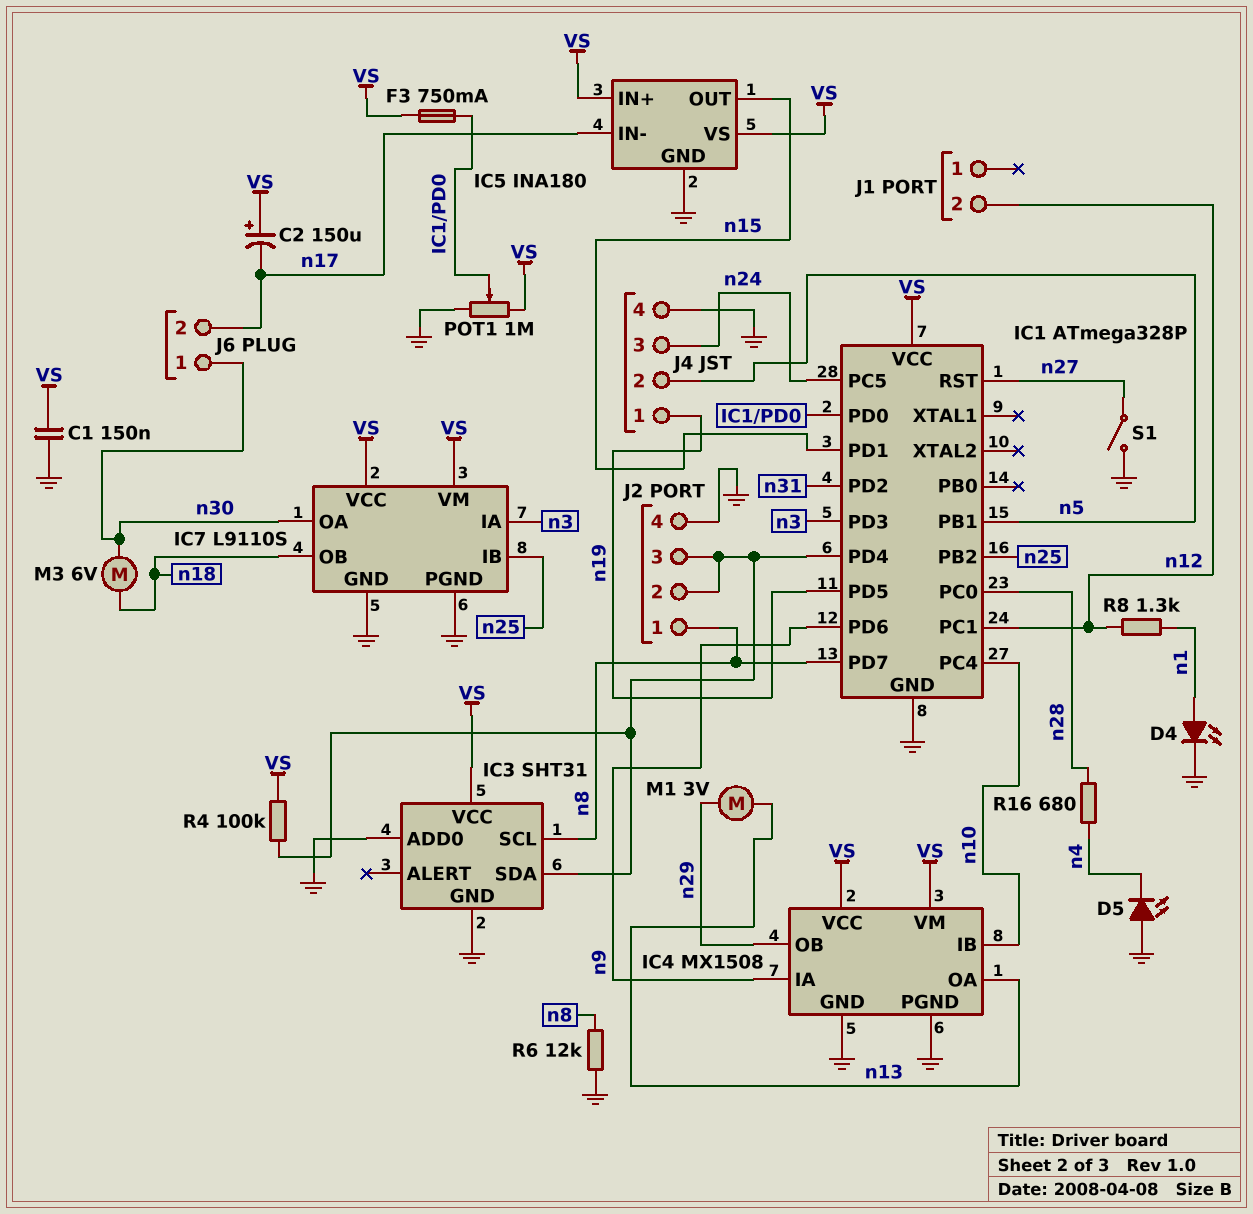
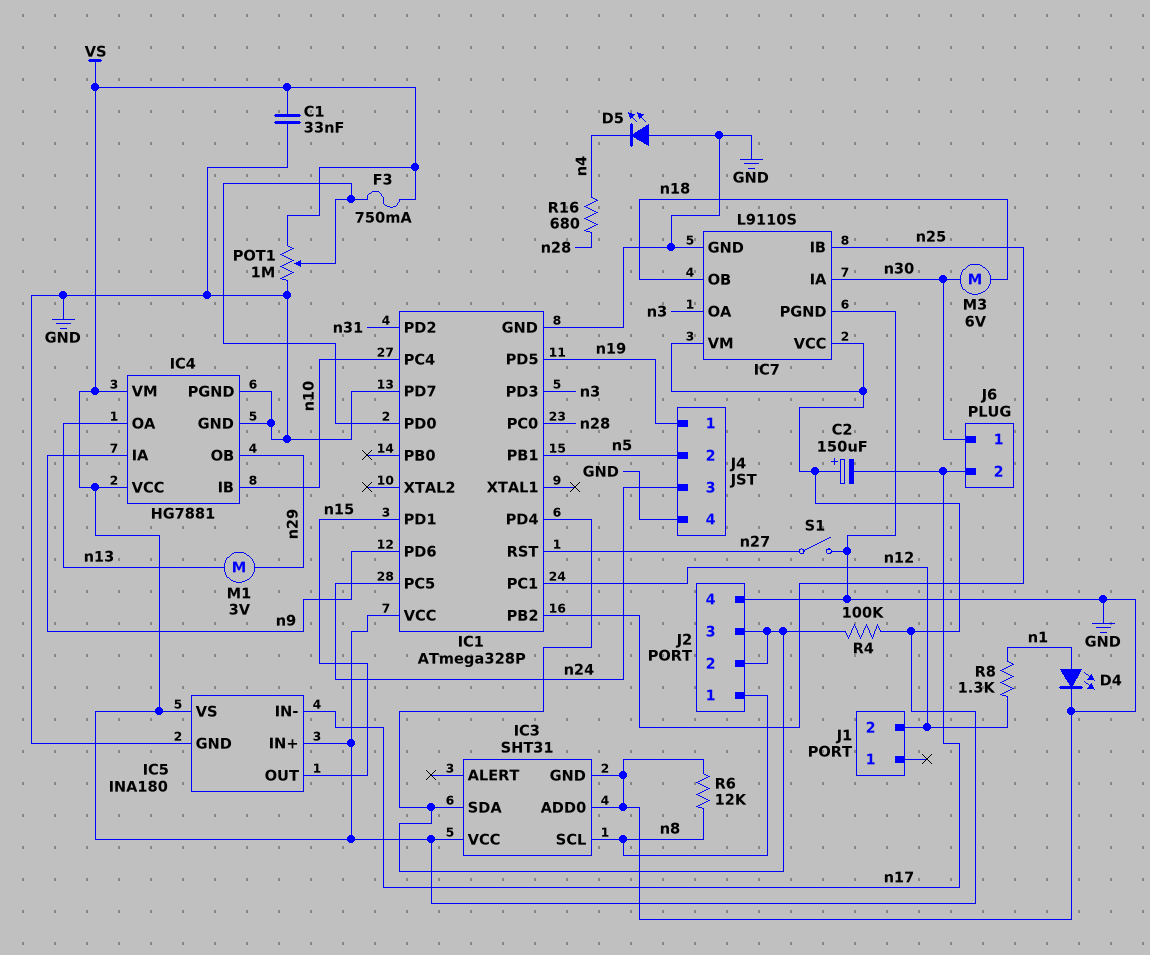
C1: 150nF (GND, VS) -> 33nF (GND, VS)
IC1 pin PD7: n8 -> GND
IC4: MX1508 -> HG7881
IC7 pin IA: n3 -> n30
IC7 pin OA: n30 -> n3

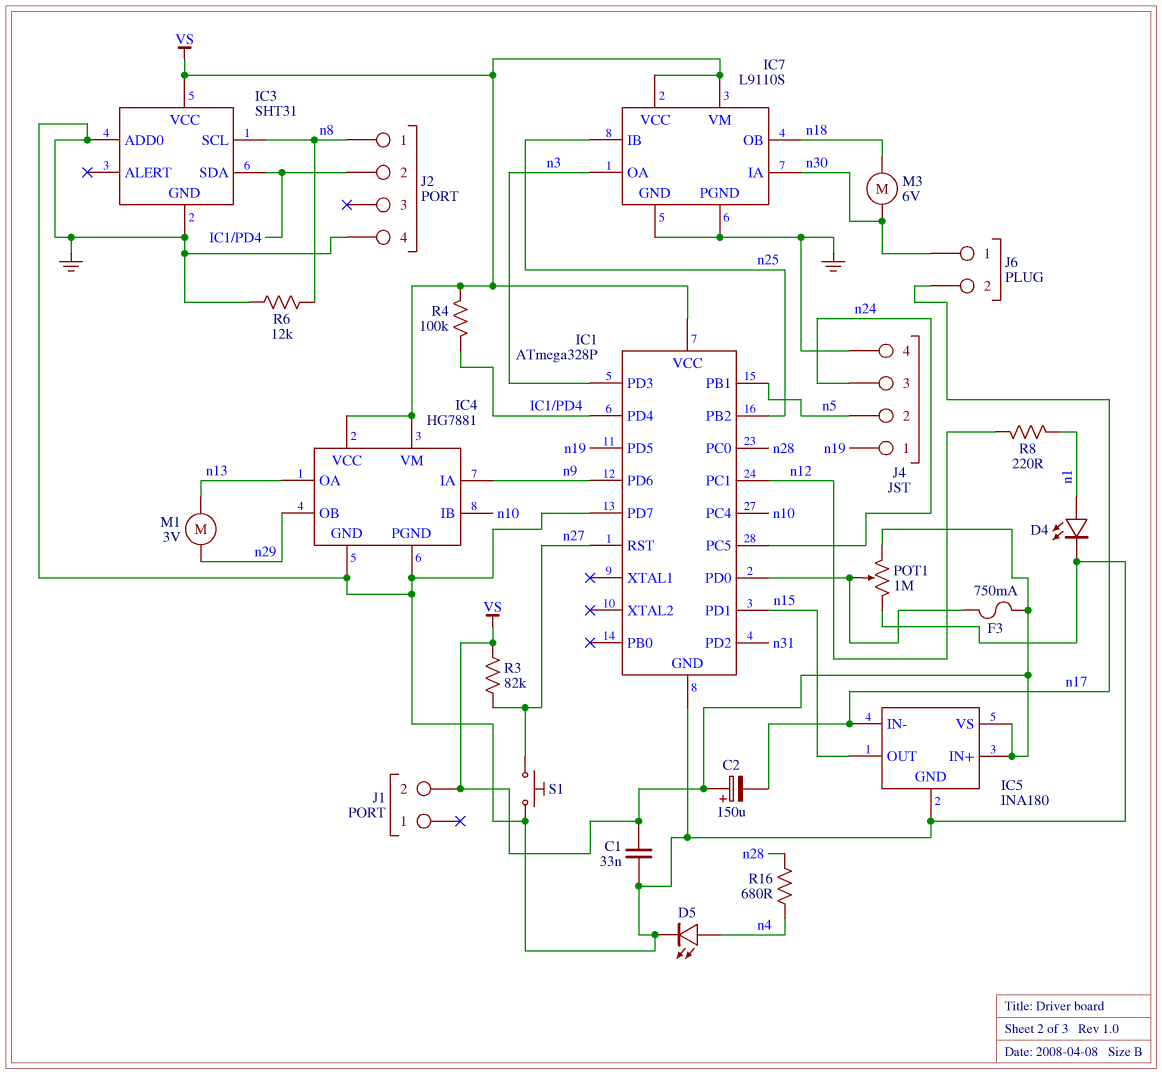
D5: LED (A GND, K n4) -> LED (A n4, K GND)
J1 pin 2: n12 -> VS
J2 pin 3: IC1/PD4 -> none
R3: none -> 82k (VS, n27)
R8: 1.3k (n1, n12) -> 220 (n1, n12)
S1: switch (GND, n27) -> button (GND, n27)

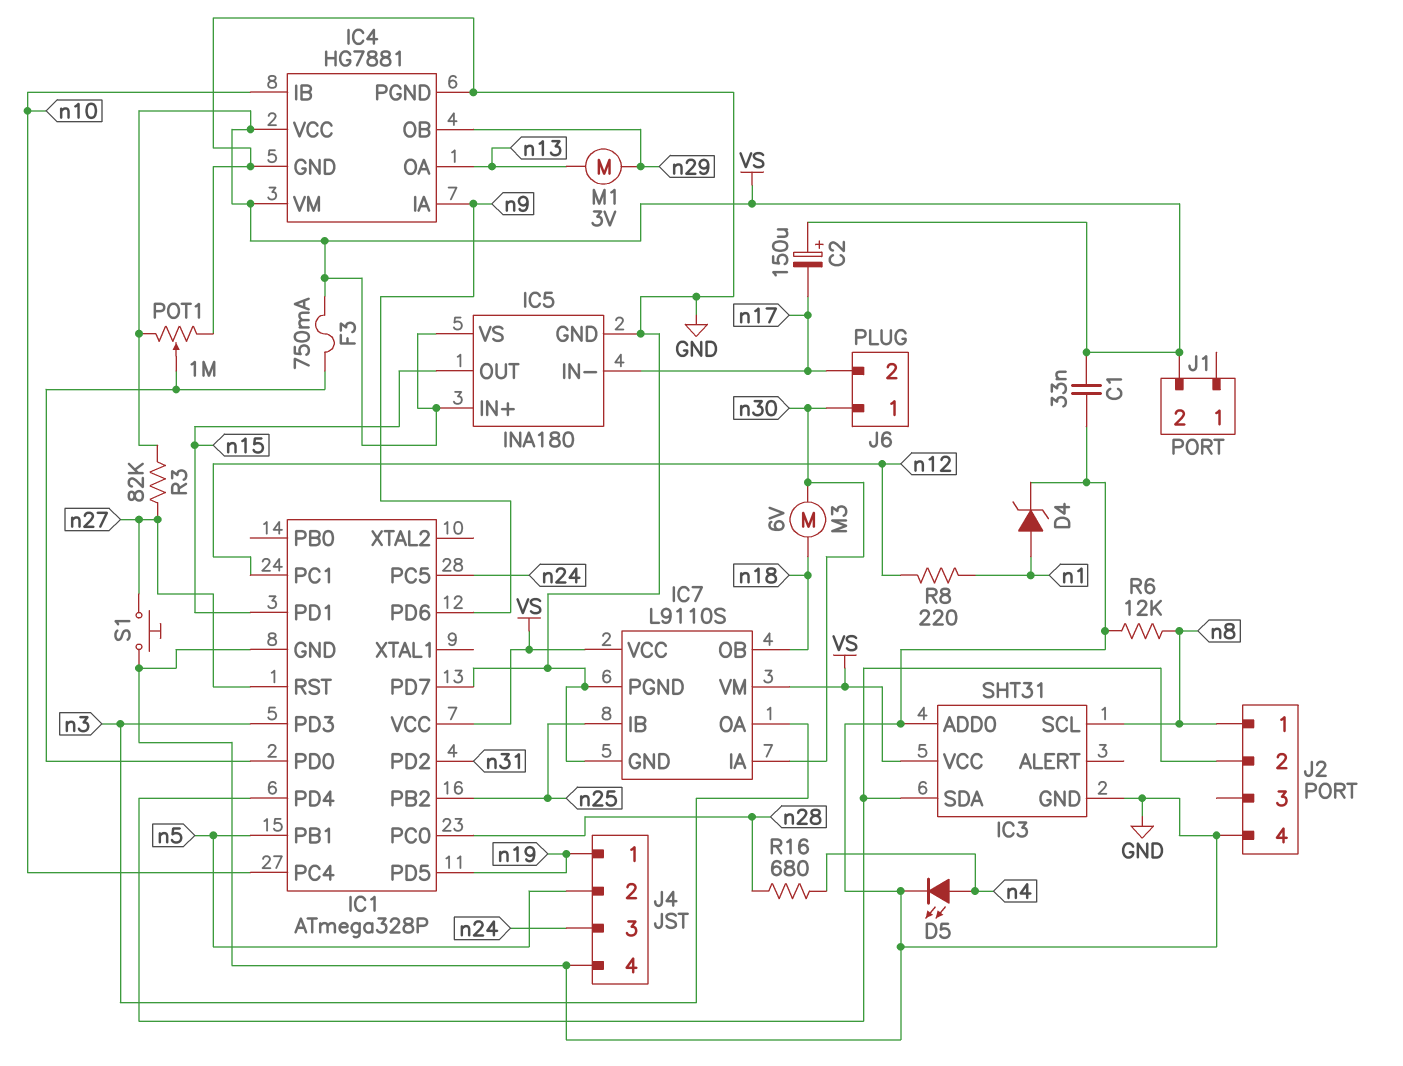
D4: LED (A n1, K GND) -> zener (A n1, K GND)
R4: 100k (IC1/PD4, VS) -> none

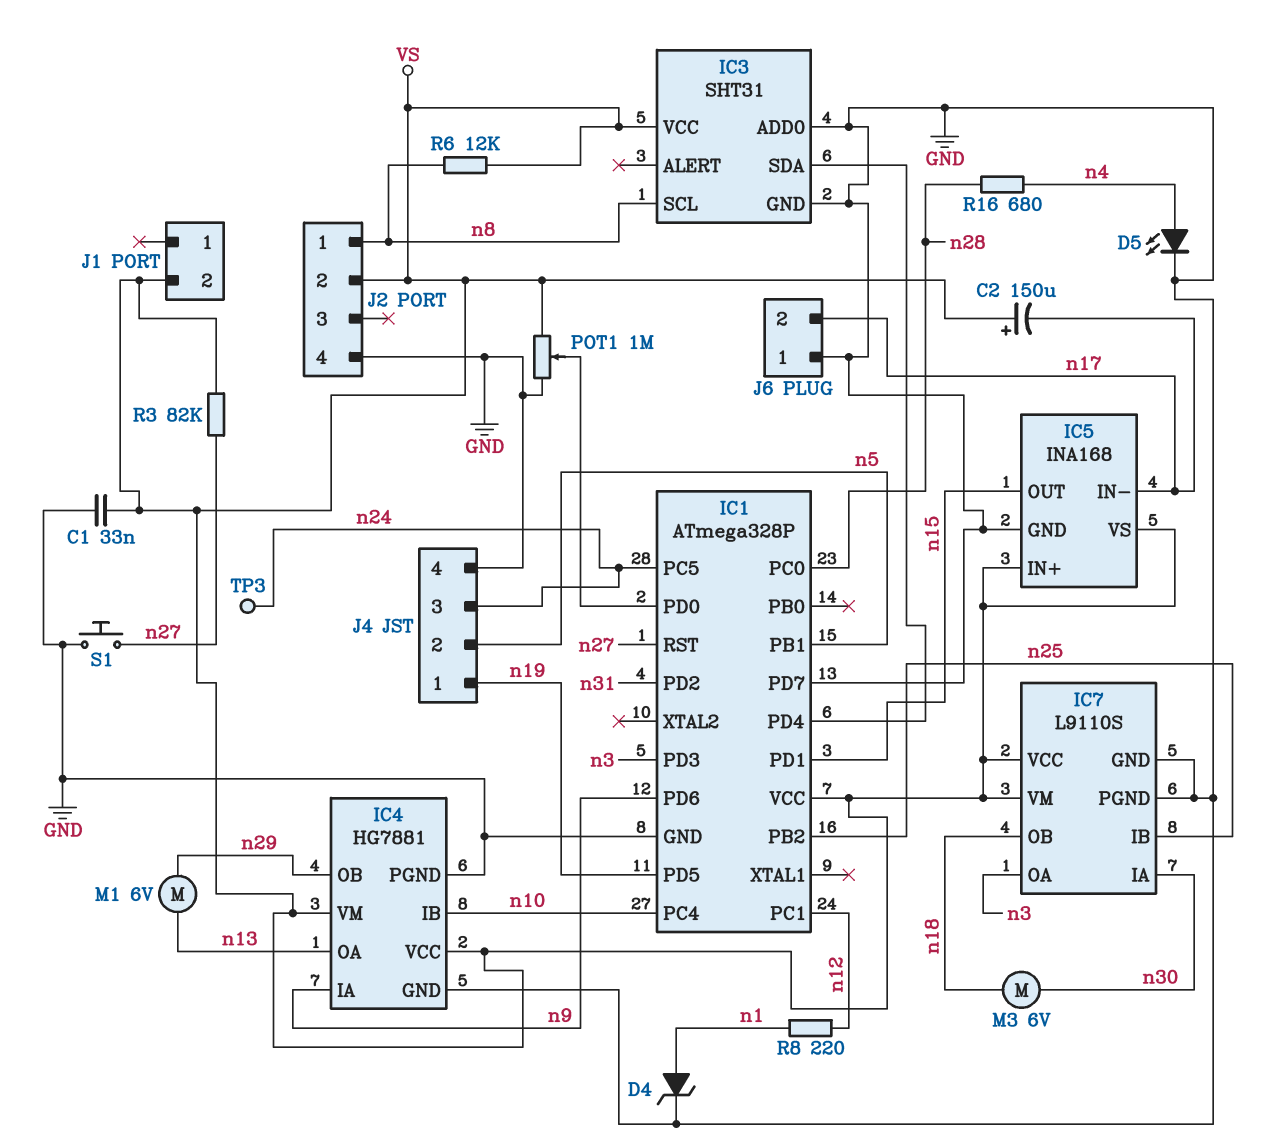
F3: 750mA (IC1/PD0, VS) -> none
IC5: INA180 -> INA168
J2 pin 2: IC1/PD4 -> VS
J6 pin 1: n30 -> GND
M1: motor 3V (n13, n29) -> motor 6V (n13, n29)
R6: 12k (GND, n8) -> 12k (VS, n8)
TP3: none -> test point (n24)

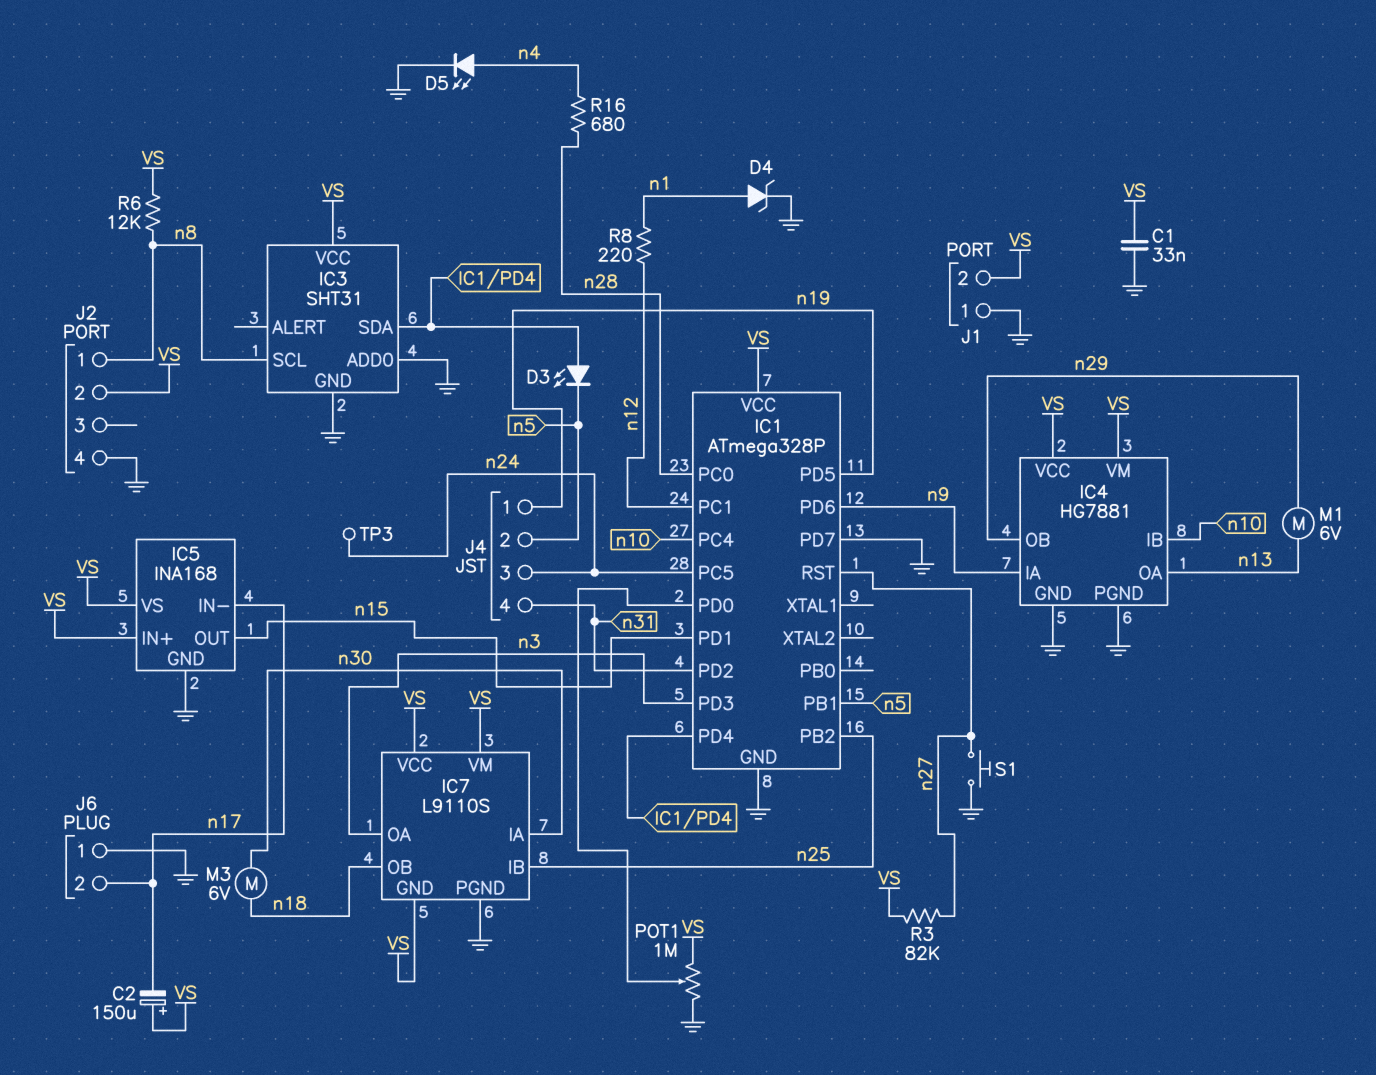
D3: none -> LED (A IC1/PD4, K n5)
IC7 pin GND: GND -> VS
J1 pin 1: none -> GND
J4 pin 4: GND -> n31

